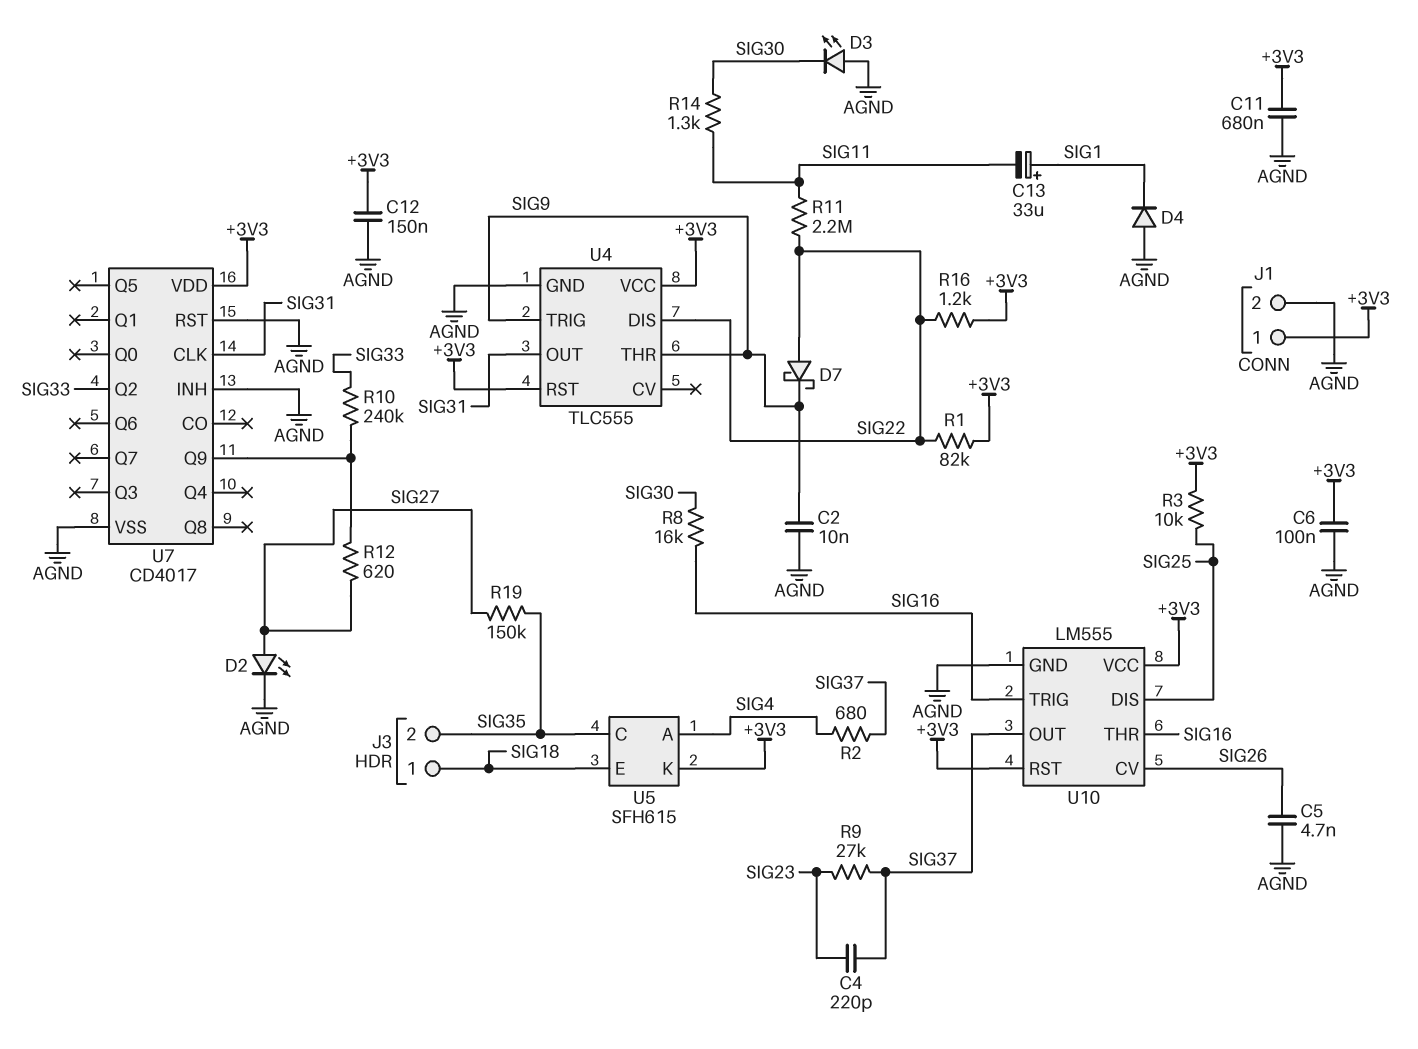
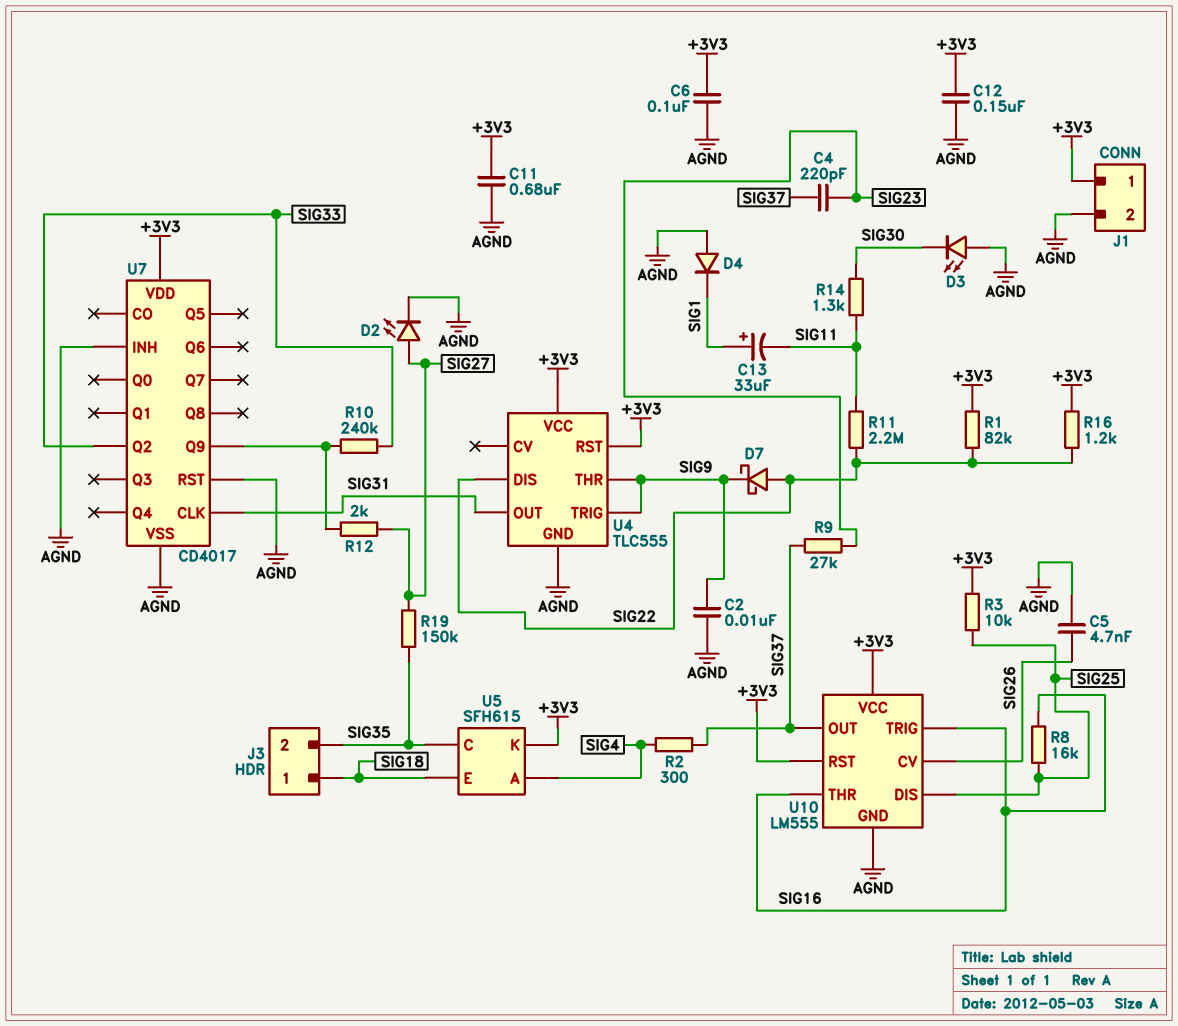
R2: 680 (SIG4, SIG37) -> 300 (SIG4, SIG37)
R8: 16k (SIG16, SIG30) -> 16k (SIG16, SIG25)
R12: 620 (SIG27, U7/Q9) -> 2k (SIG27, U7/Q9)

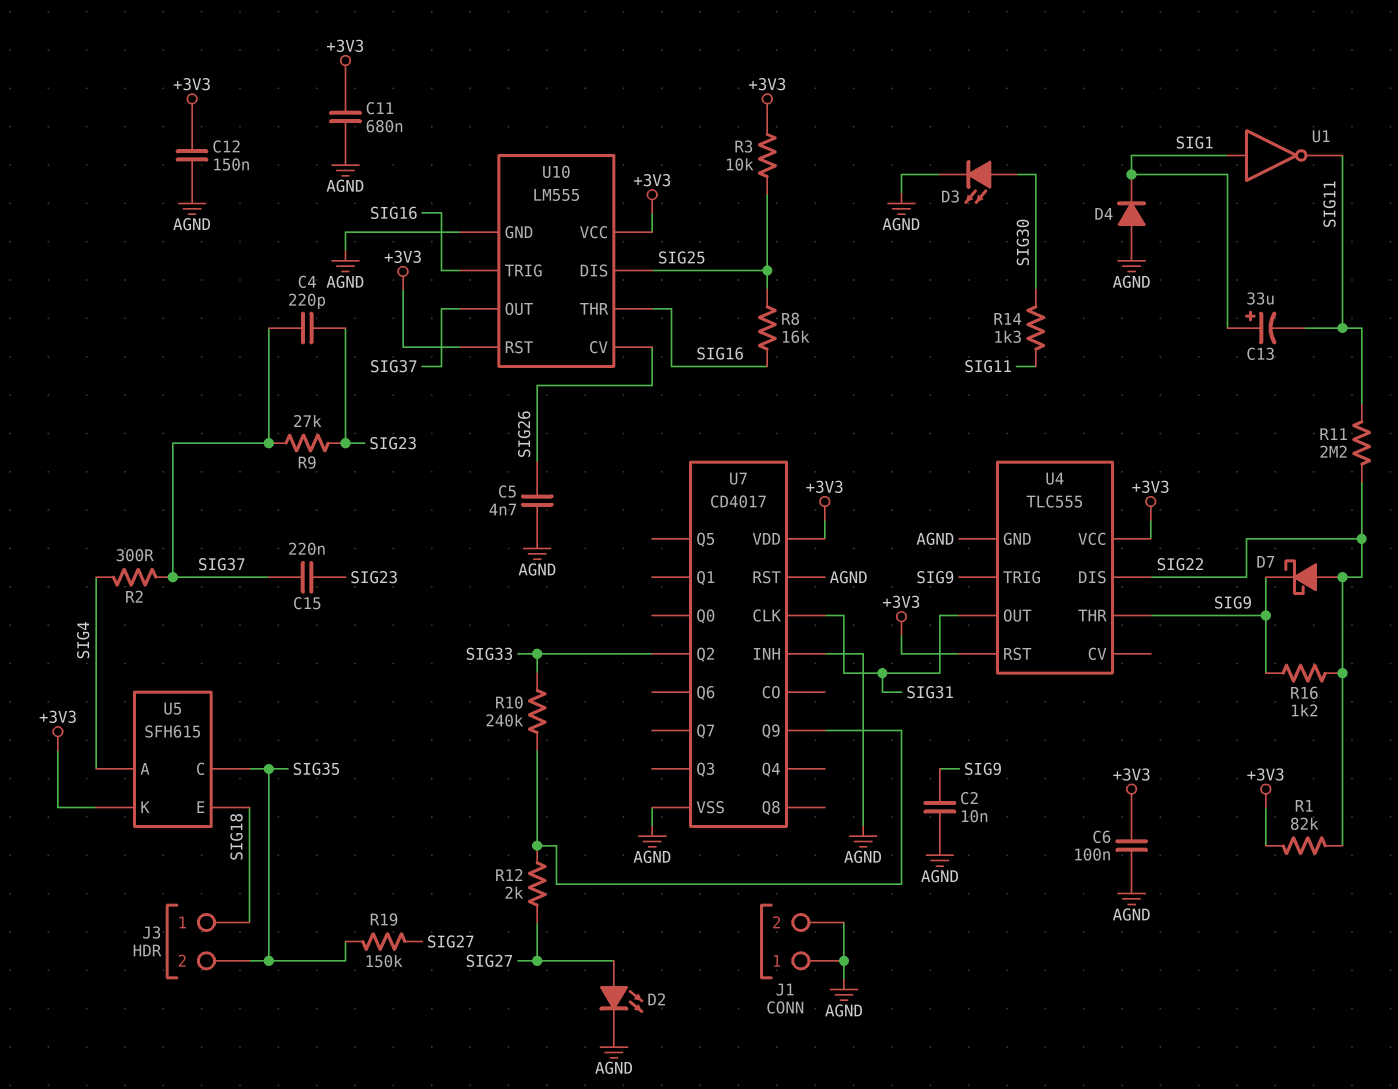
C15: none -> 220nF (SIG23, SIG37)
D3: LED (A AGND, K SIG30) -> LED (A SIG30, K AGND)
J1 pin 1: +3V3 -> AGND
R16: 1.2k (+3V3, SIG22) -> 1.2k (SIG9, SIG22)
U1: none -> NOT (in SIG1, out SIG11)

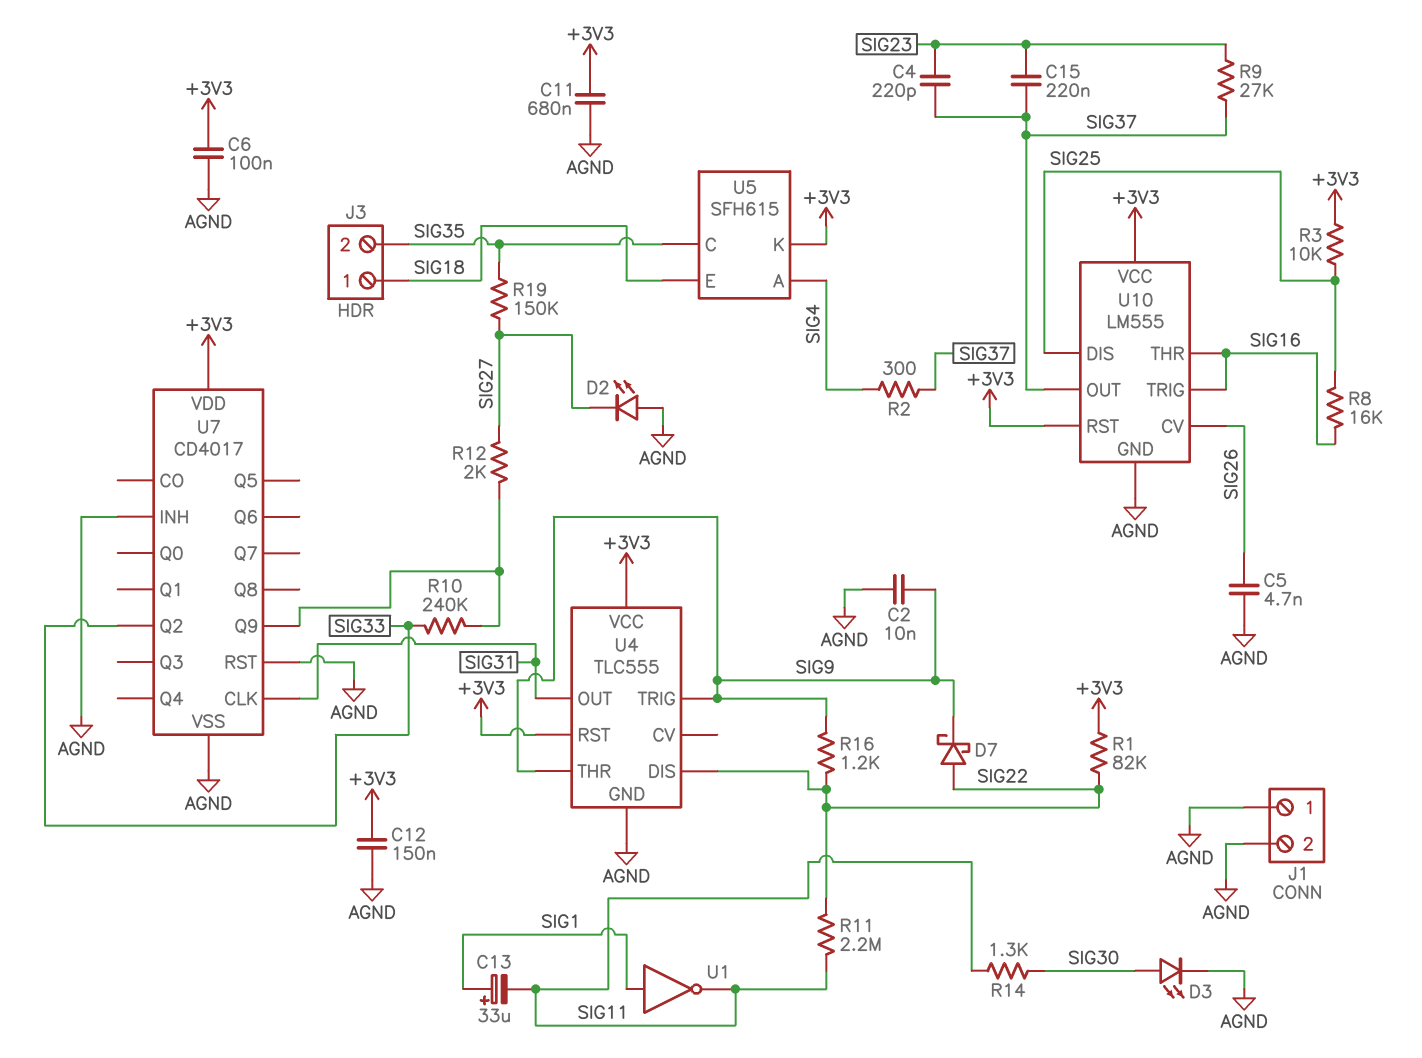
D2: LED (A SIG27, K AGND) -> LED (A AGND, K SIG27)
D4: diode (A AGND, K SIG1) -> none

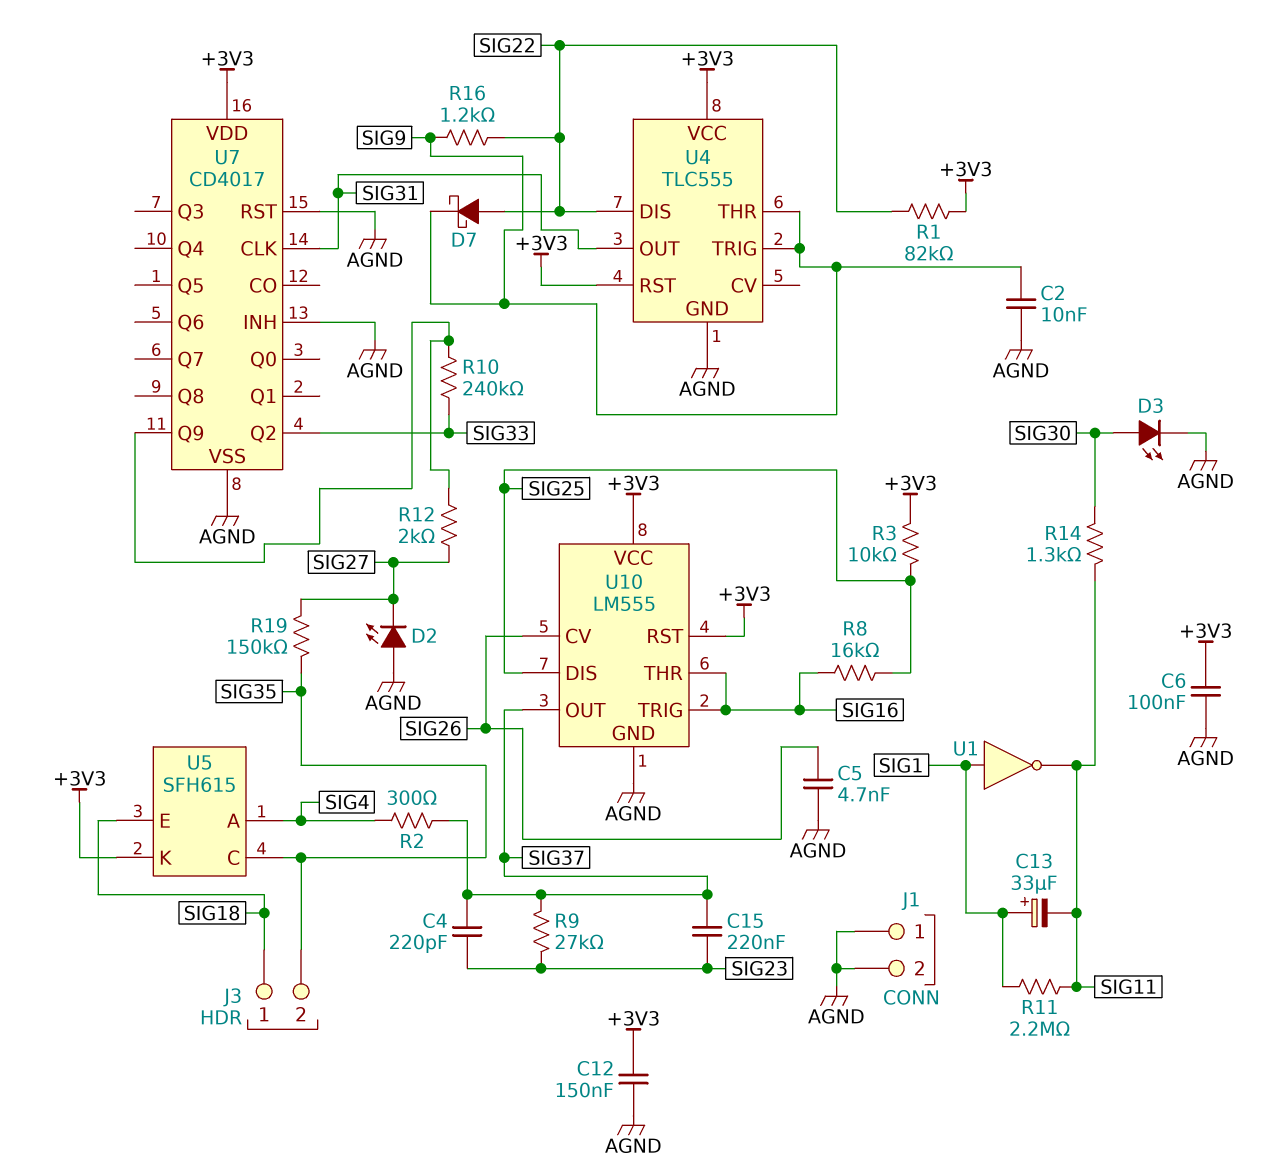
C11: 680nF (+3V3, AGND) -> none
R11: 2.2M (SIG11, SIG22) -> 2.2M (SIG1, SIG11)

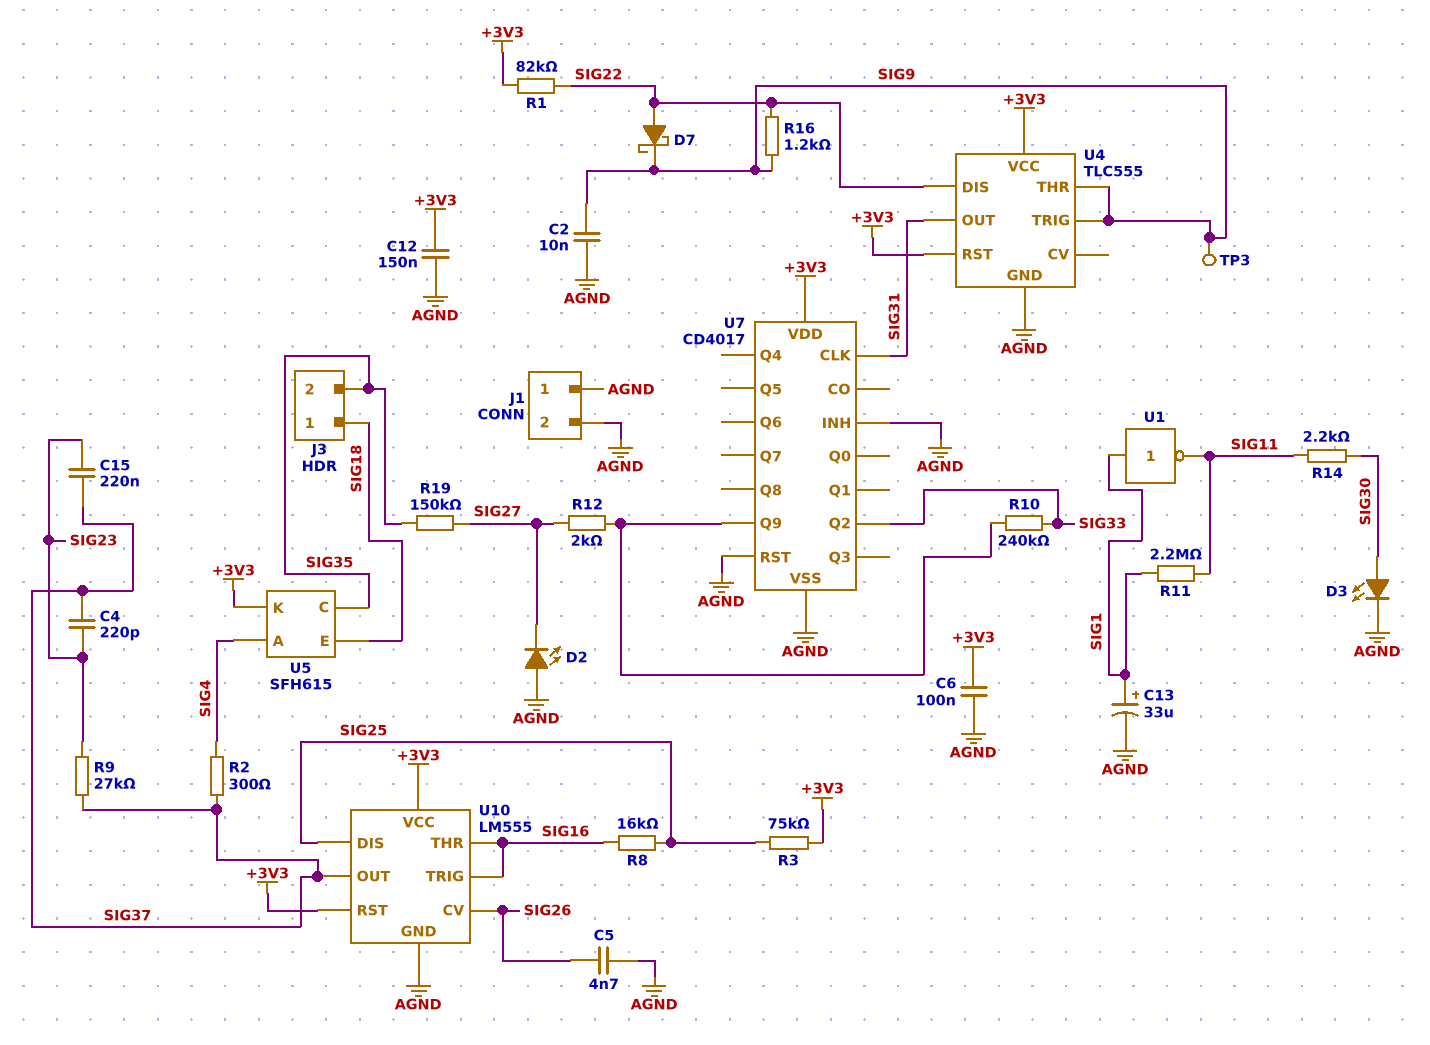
C13: 33uF (plus SIG1, minus SIG11) -> 33uF (plus SIG1, minus AGND)
R3: 10k (+3V3, SIG25) -> 75k (+3V3, SIG25)
R14: 1.3k (SIG11, SIG30) -> 2.2k (SIG11, SIG30)
TP3: none -> test point (SIG9)

